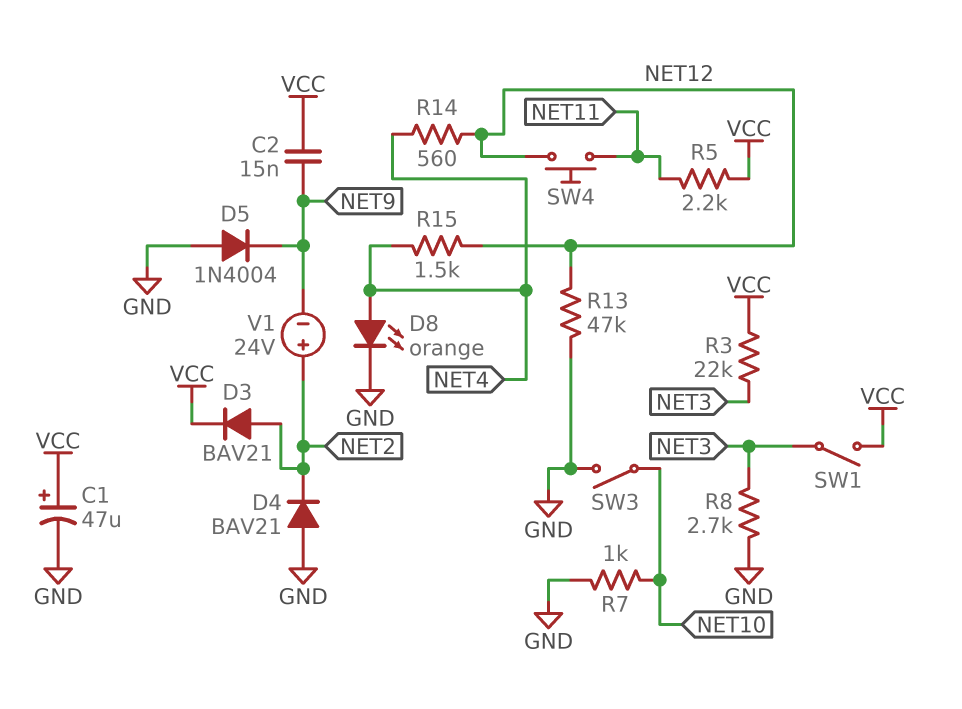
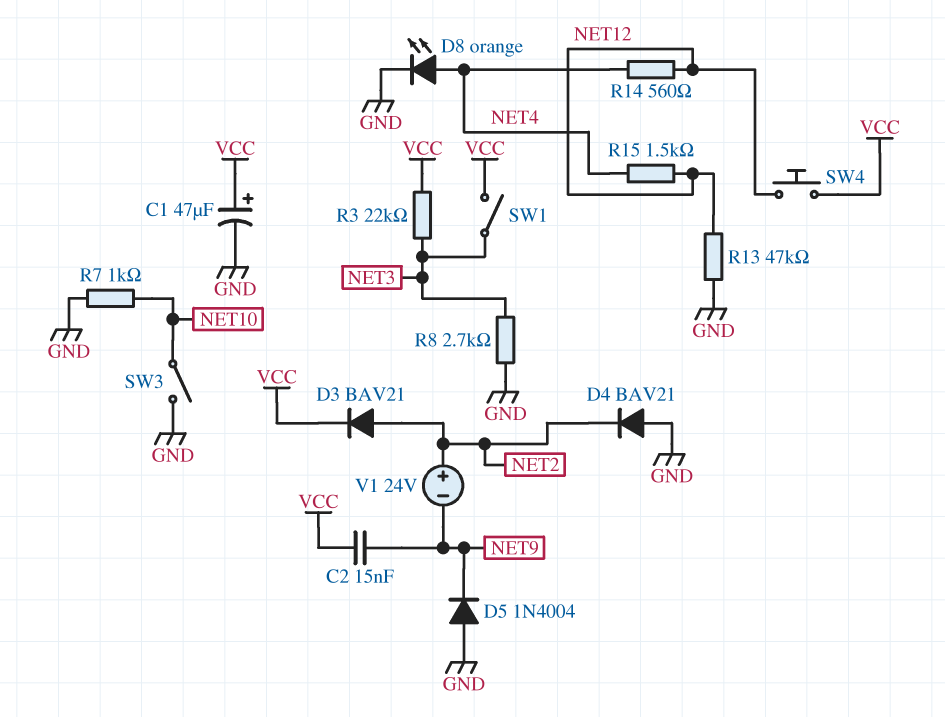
R5: 2.2k (NET11, VCC) -> none
SW4: button (NET11, NET12) -> button (NET12, VCC)

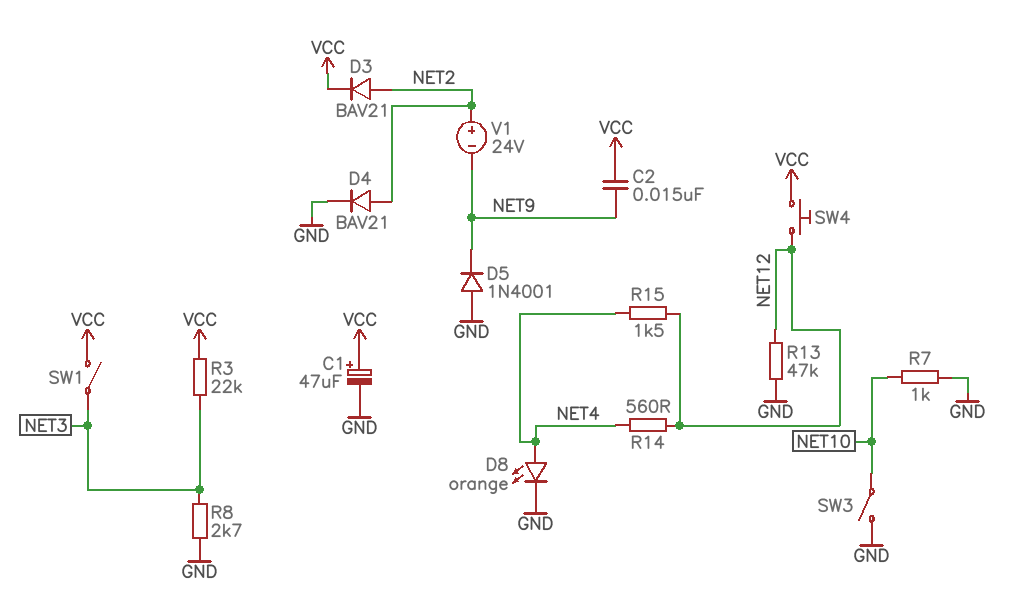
D4: diode BAV21 (A GND, K NET2) -> diode BAV21 (A NET2, K GND)
D5: diode 1N4004 (A GND, K NET9) -> diode 1N4001 (A GND, K NET9)

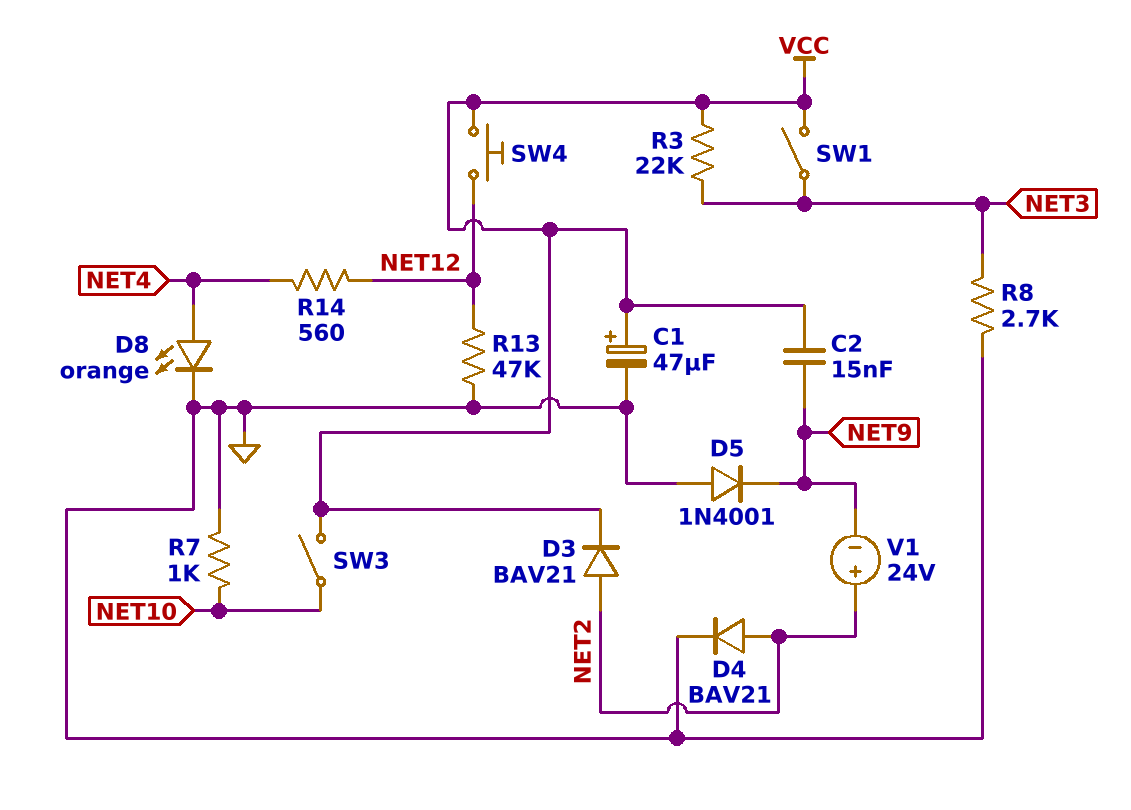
R15: 1.5k (NET4, NET12) -> none
SW3: switch (GND, NET10) -> switch (NET10, VCC)

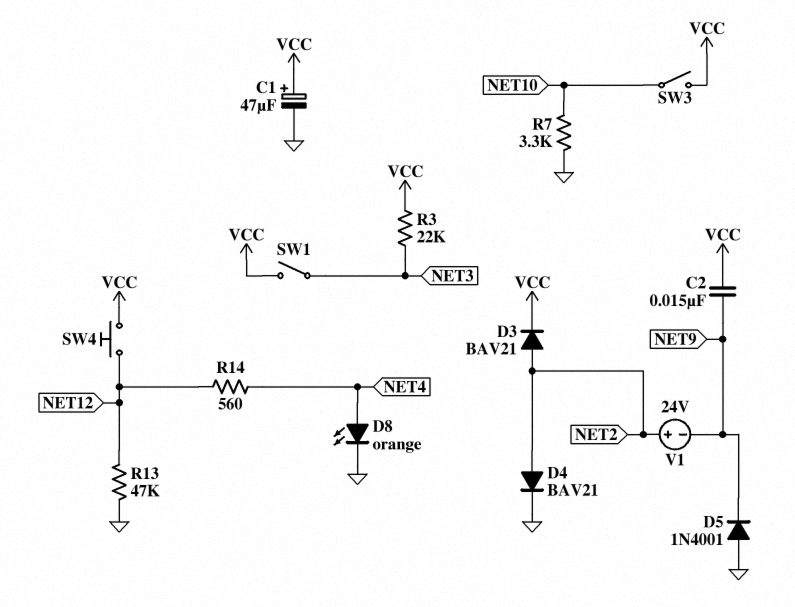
R7: 1k (GND, NET10) -> 3.3k (GND, NET10)
R8: 2.7k (GND, NET3) -> none

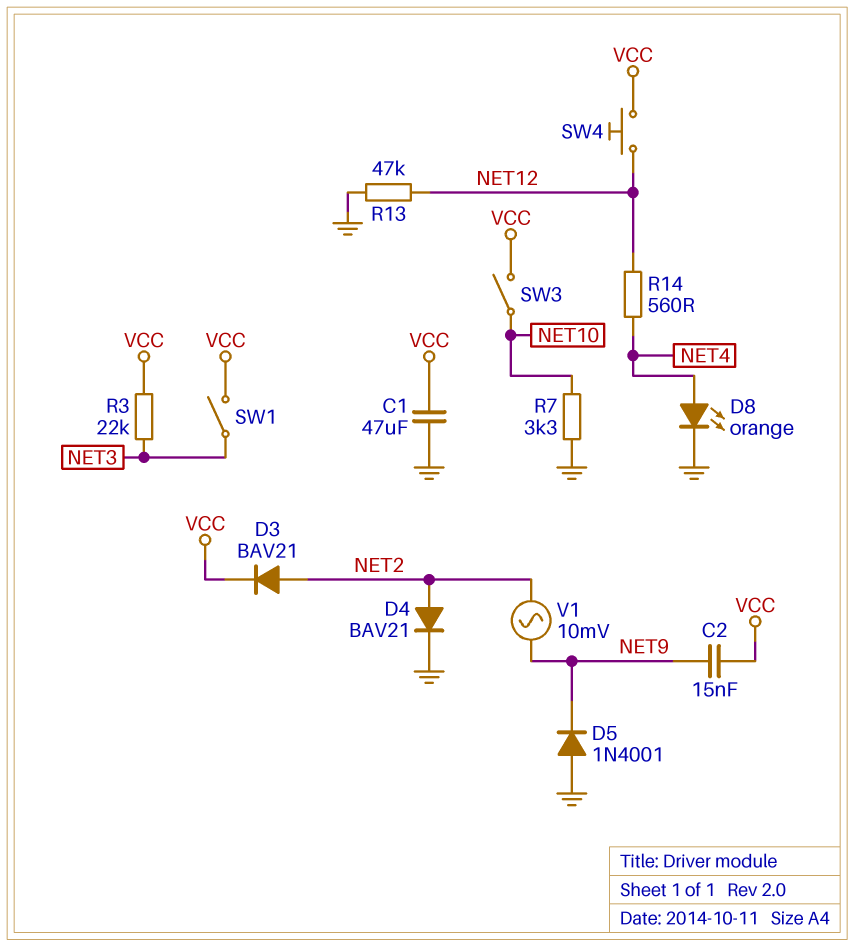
C1: 47uF (plus VCC, minus GND) -> 47uF (GND, VCC)
V1: 24V (plus NET2, minus NET9) -> AC 10mV (NET2, NET9)

